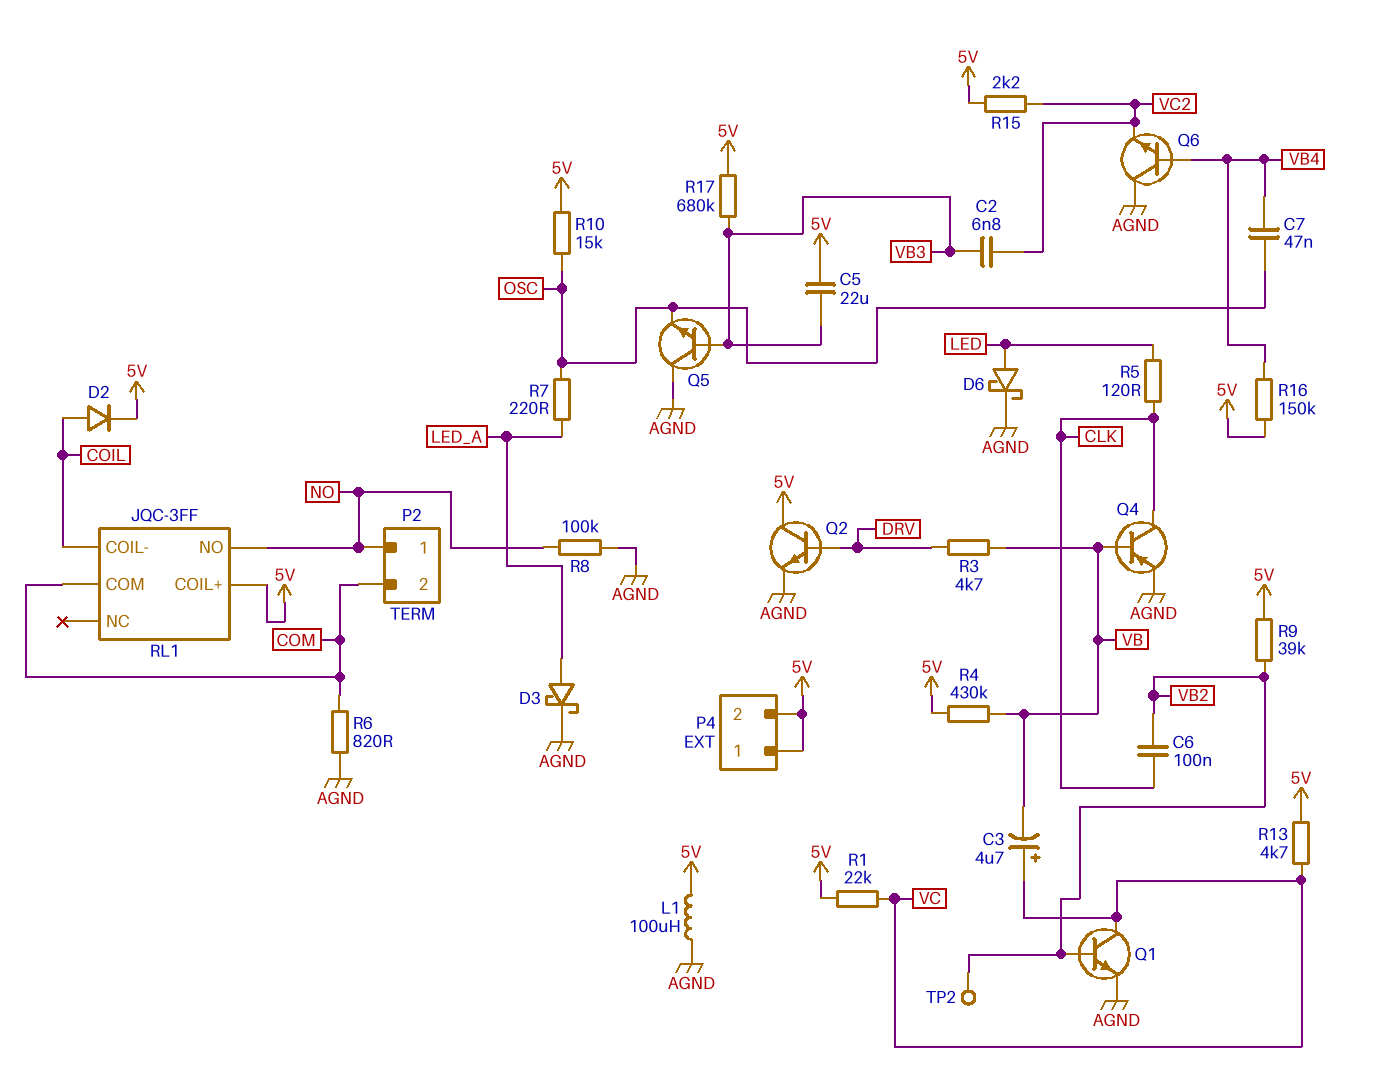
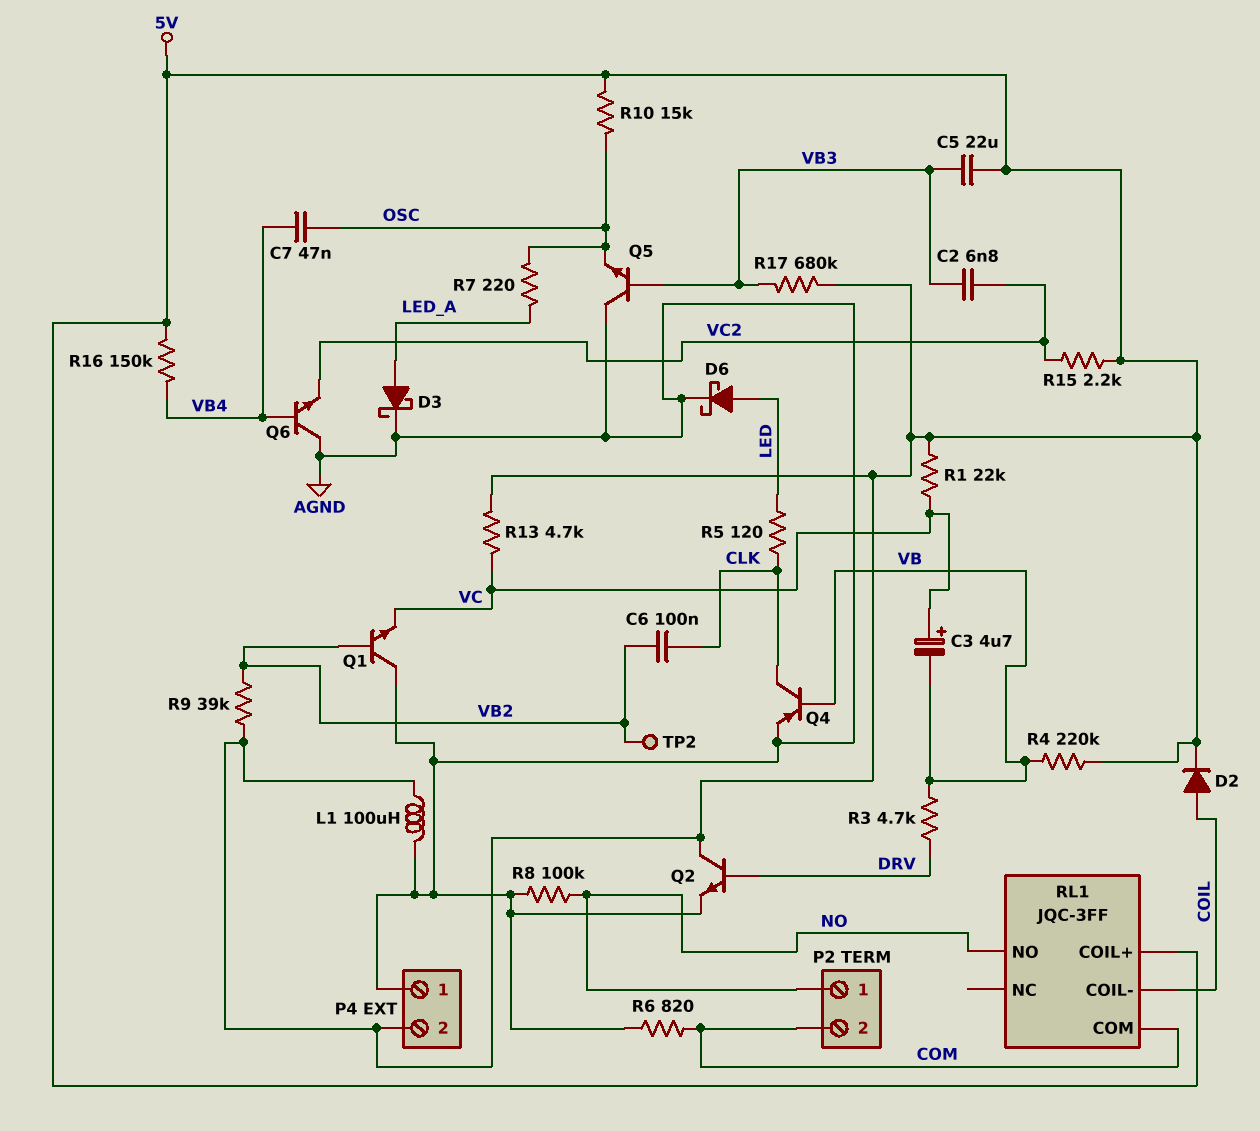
P4 pin 1: 5V -> AGND
Q1: NPN (B VB2, C VC, E AGND) -> NPN (B VB2, C AGND, E VC)
R4: 430k (5V, VB) -> 220k (5V, VB)

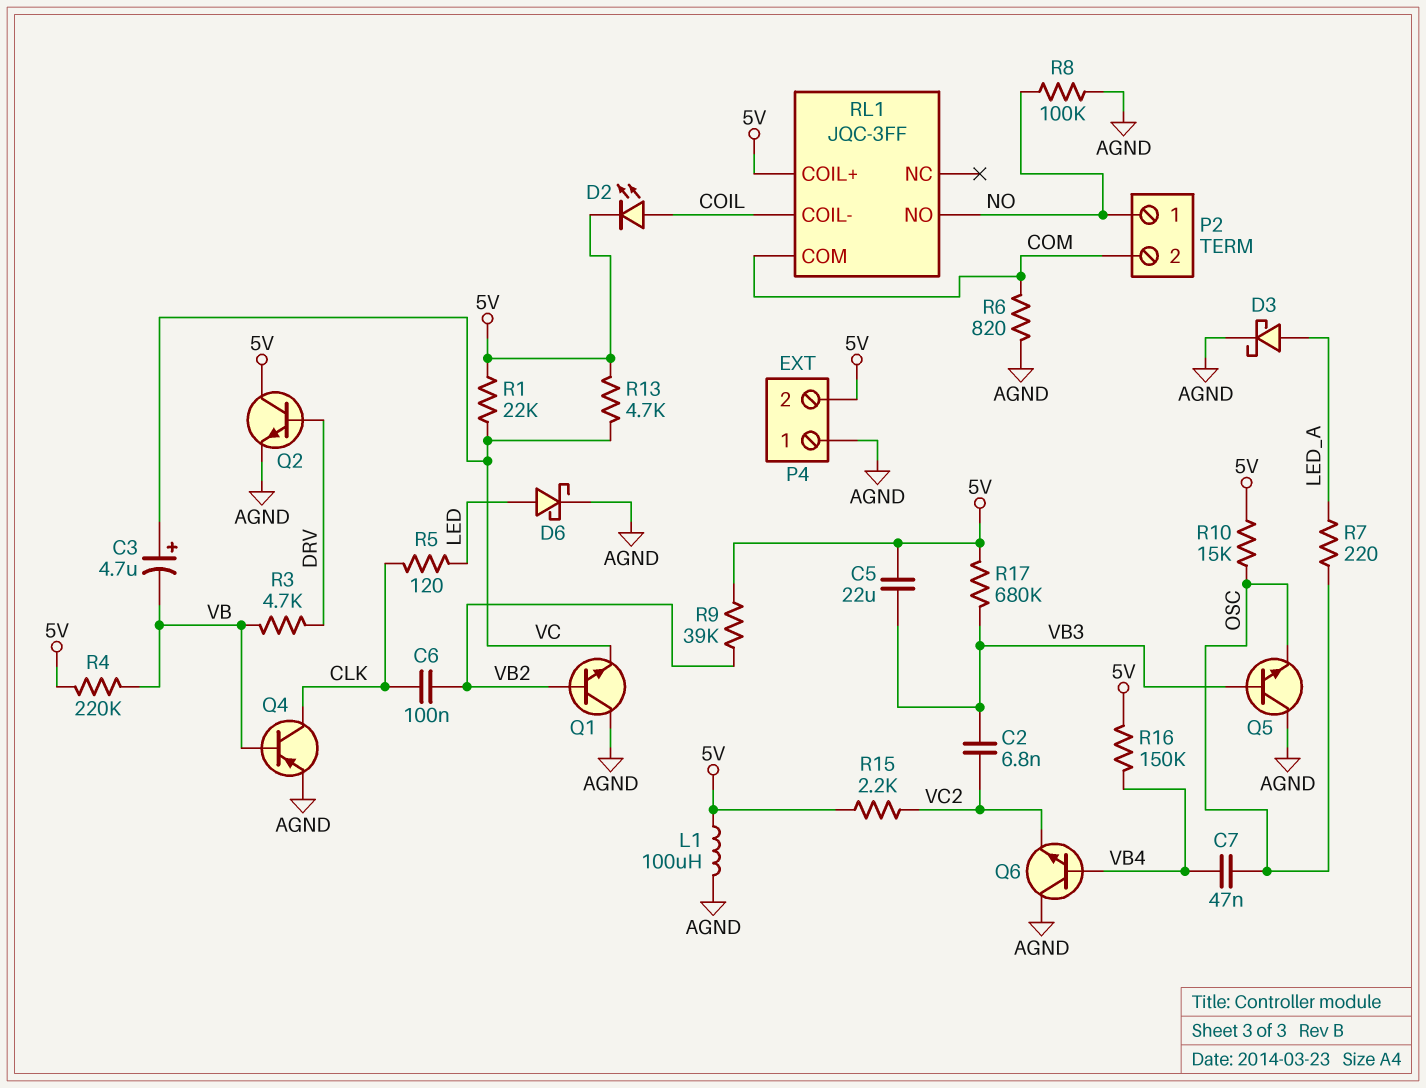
D2: diode (A COIL, K 5V) -> LED (A COIL, K 5V)
TP2: test point (VB2) -> none

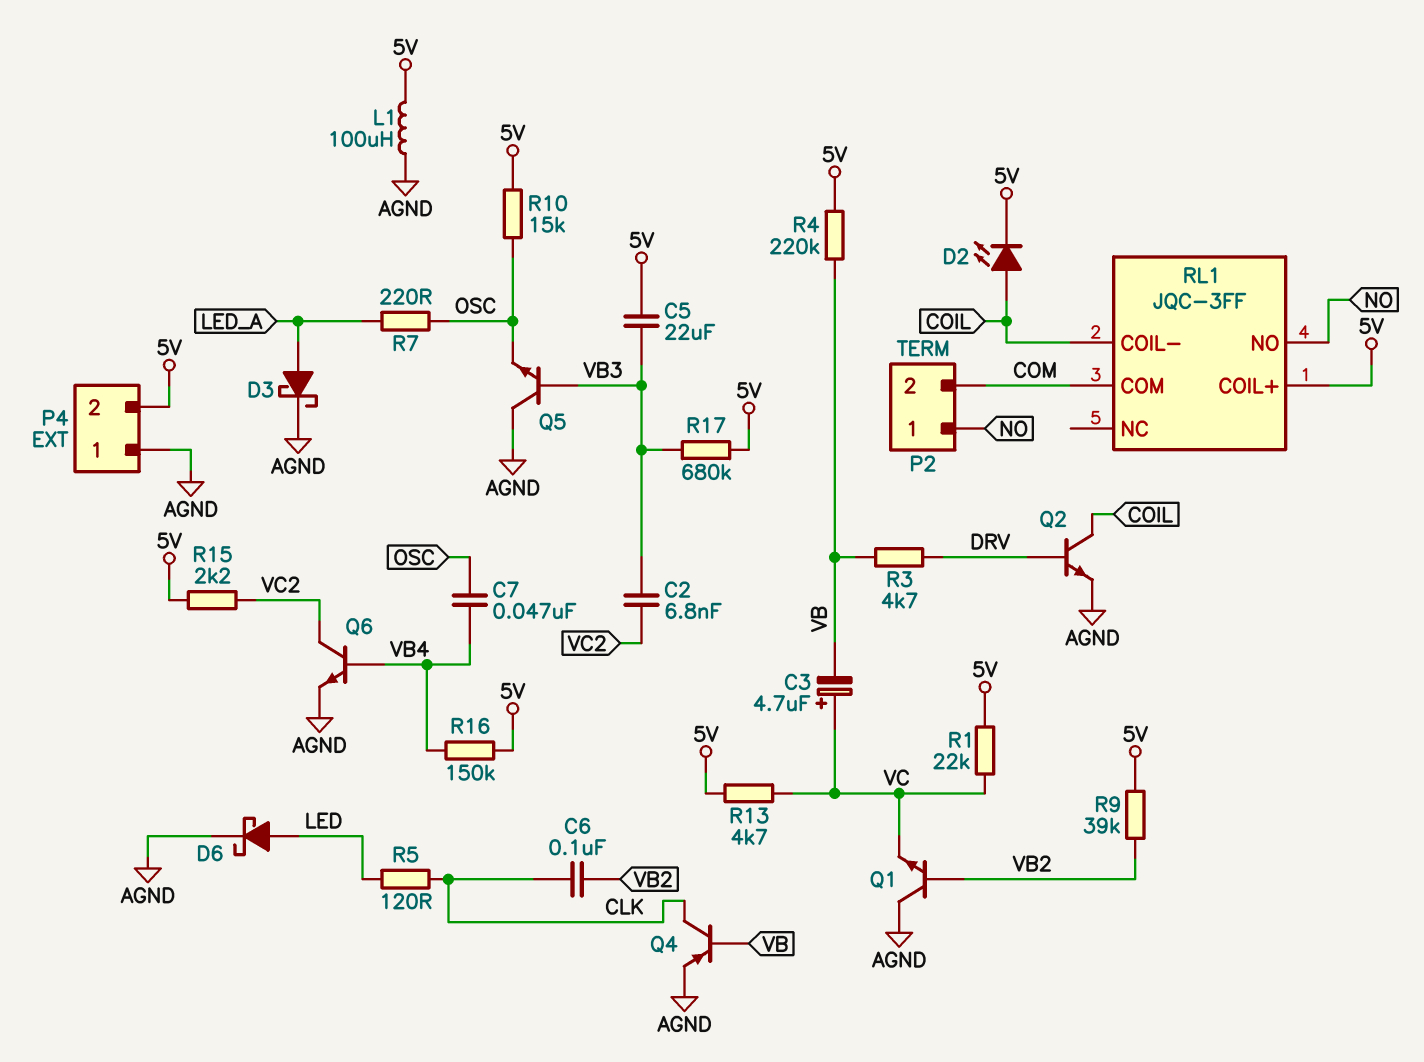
Q2: NPN (B DRV, C 5V, E AGND) -> NPN (B DRV, C COIL, E AGND)
Q6: NPN (B VB4, C AGND, E VC2) -> NPN (B VB4, C VC2, E AGND)
R6: 820 (AGND, COM) -> none
R8: 100k (AGND, NO) -> none

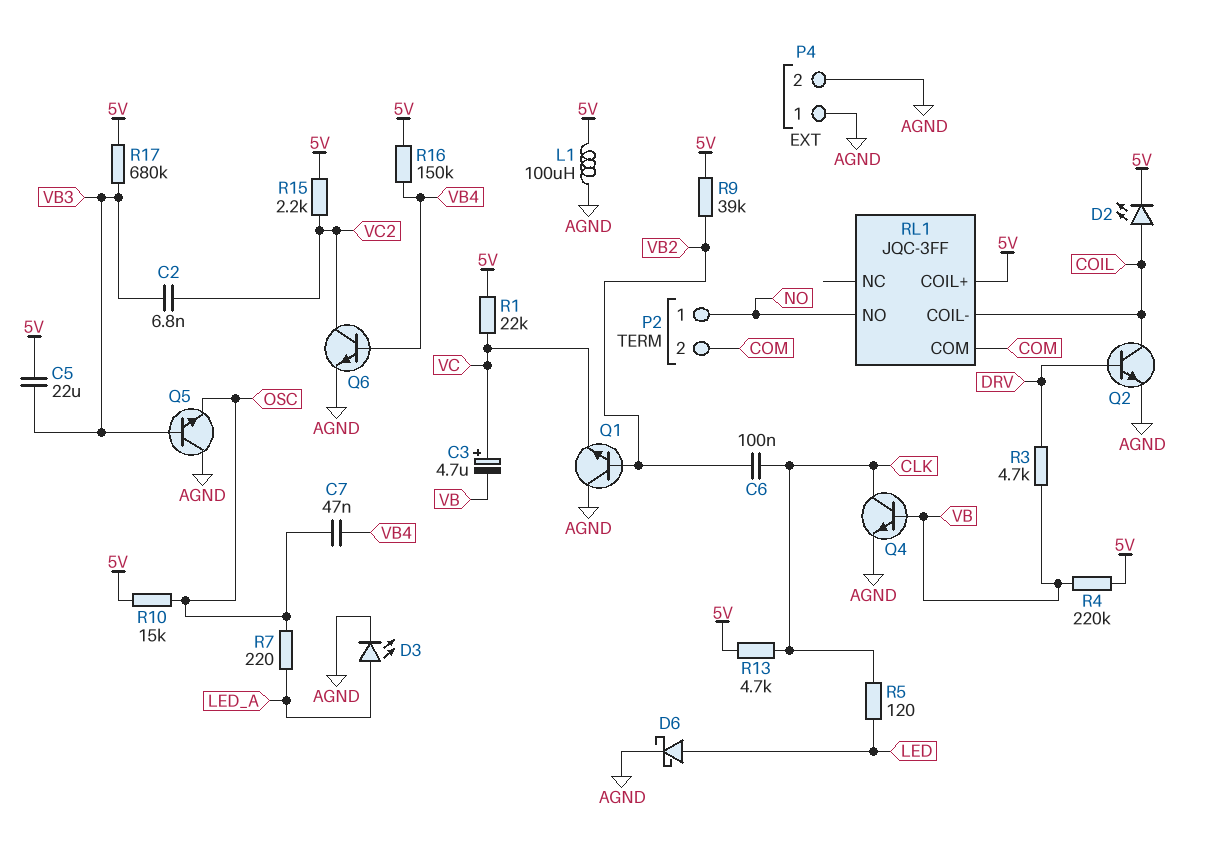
D3: schottky (A LED_A, K AGND) -> LED (A LED_A, K AGND)
P4 pin 2: 5V -> AGND
Q4: PNP (B VB, C CLK, E AGND) -> NPN (B VB, C CLK, E AGND)
R13: 4.7k (5V, VC) -> 4.7k (5V, CLK)

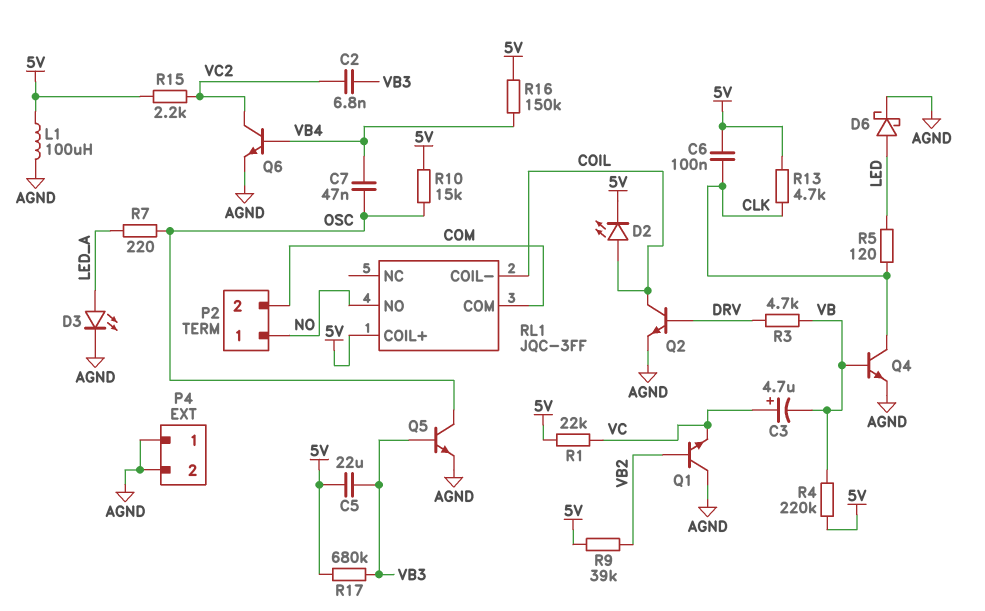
C6: 100nF (CLK, VB2) -> 100nF (5V, CLK)
Q5: NPN (B VB3, C AGND, E OSC) -> NPN (B VB3, C OSC, E AGND)

